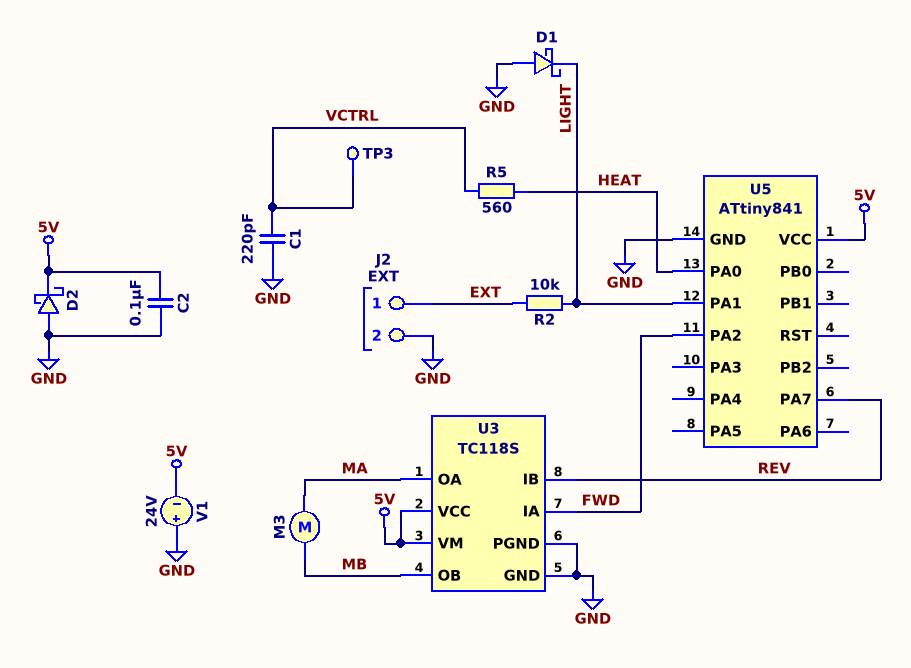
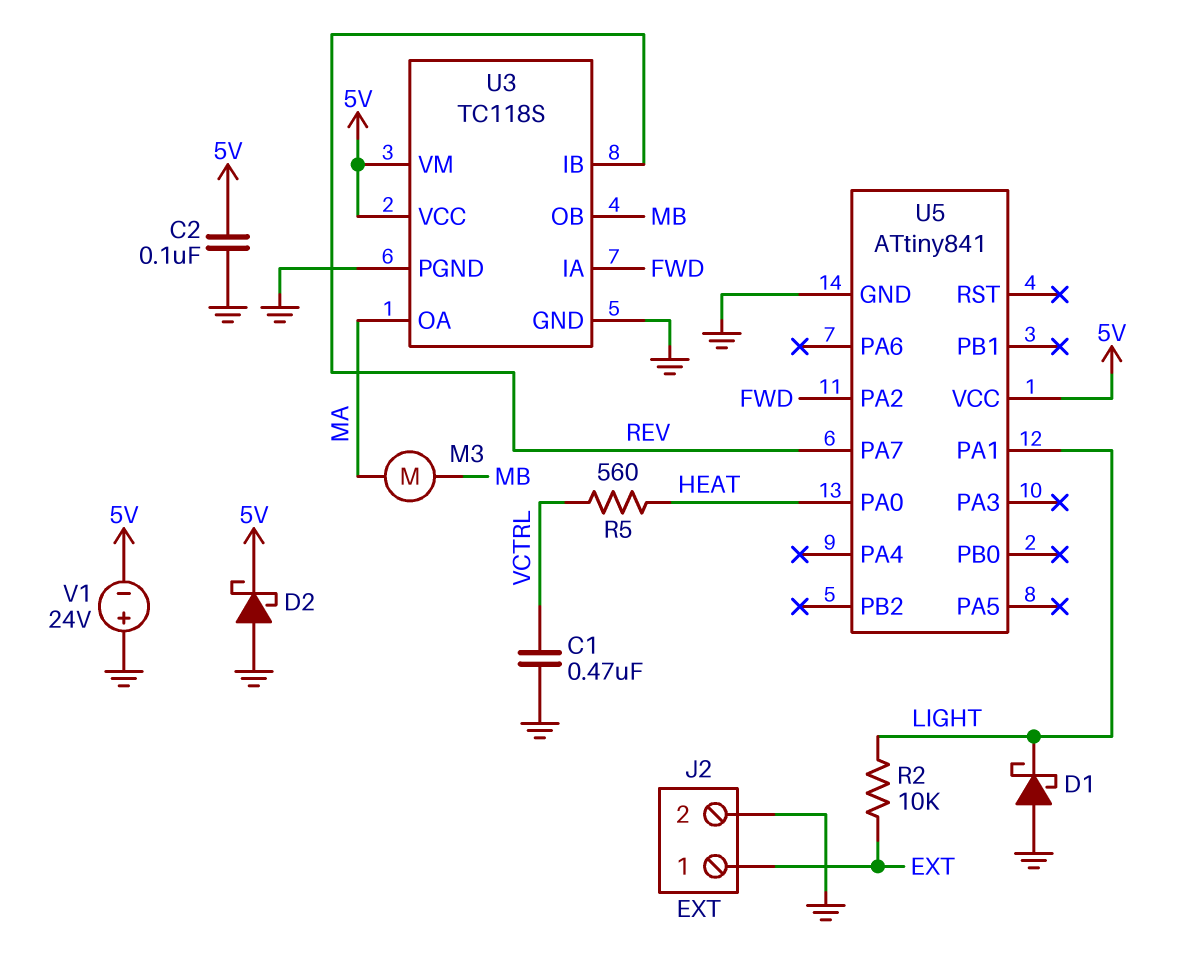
C1: 220pF (GND, VCTRL) -> 470nF (GND, VCTRL)
TP3: test point (VCTRL) -> none

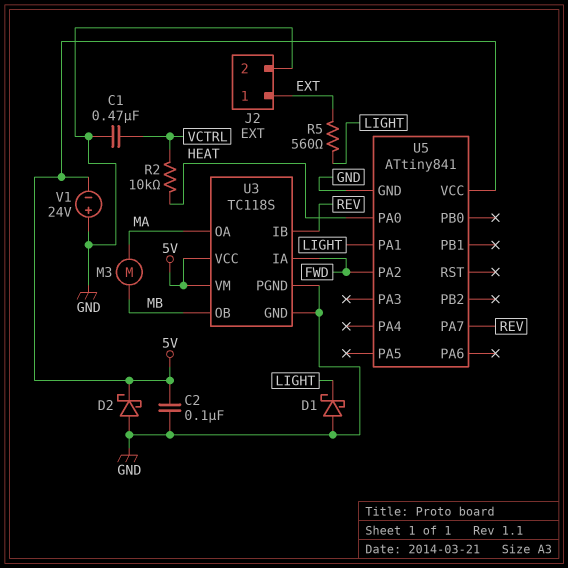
R2: 10k (EXT, LIGHT) -> 10k (HEAT, VCTRL)
R5: 560 (HEAT, VCTRL) -> 560 (EXT, LIGHT)

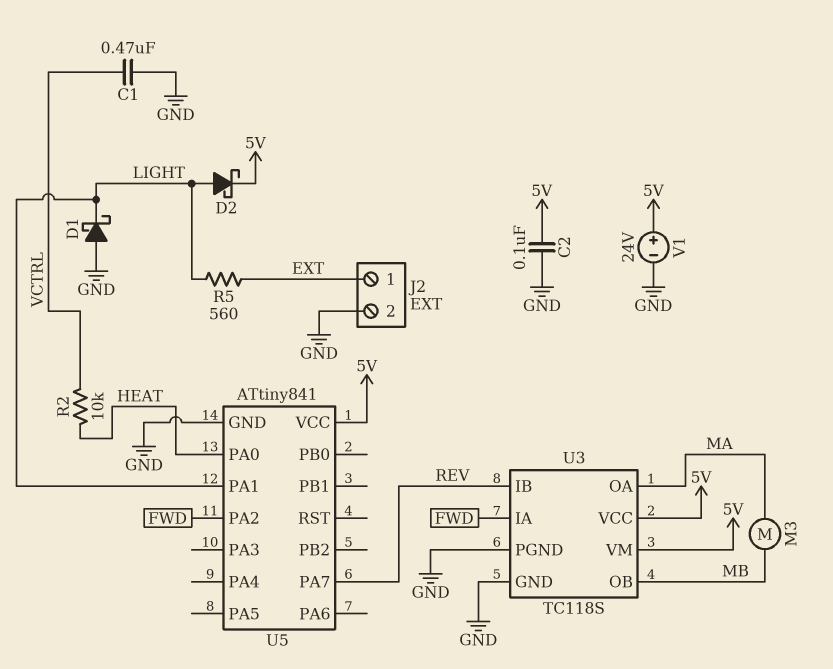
D2: schottky (A GND, K 5V) -> schottky (A LIGHT, K 5V)
V1: 24V (plus GND, minus 5V) -> 24V (plus 5V, minus GND)

